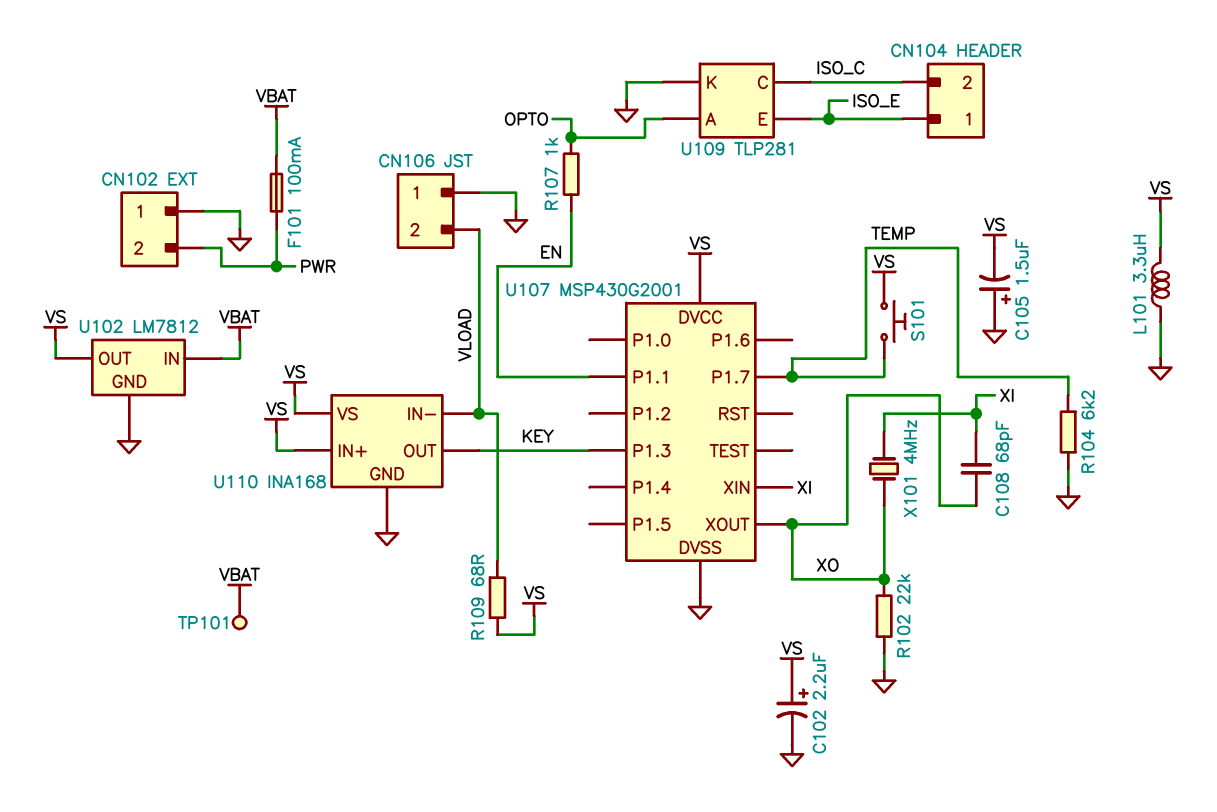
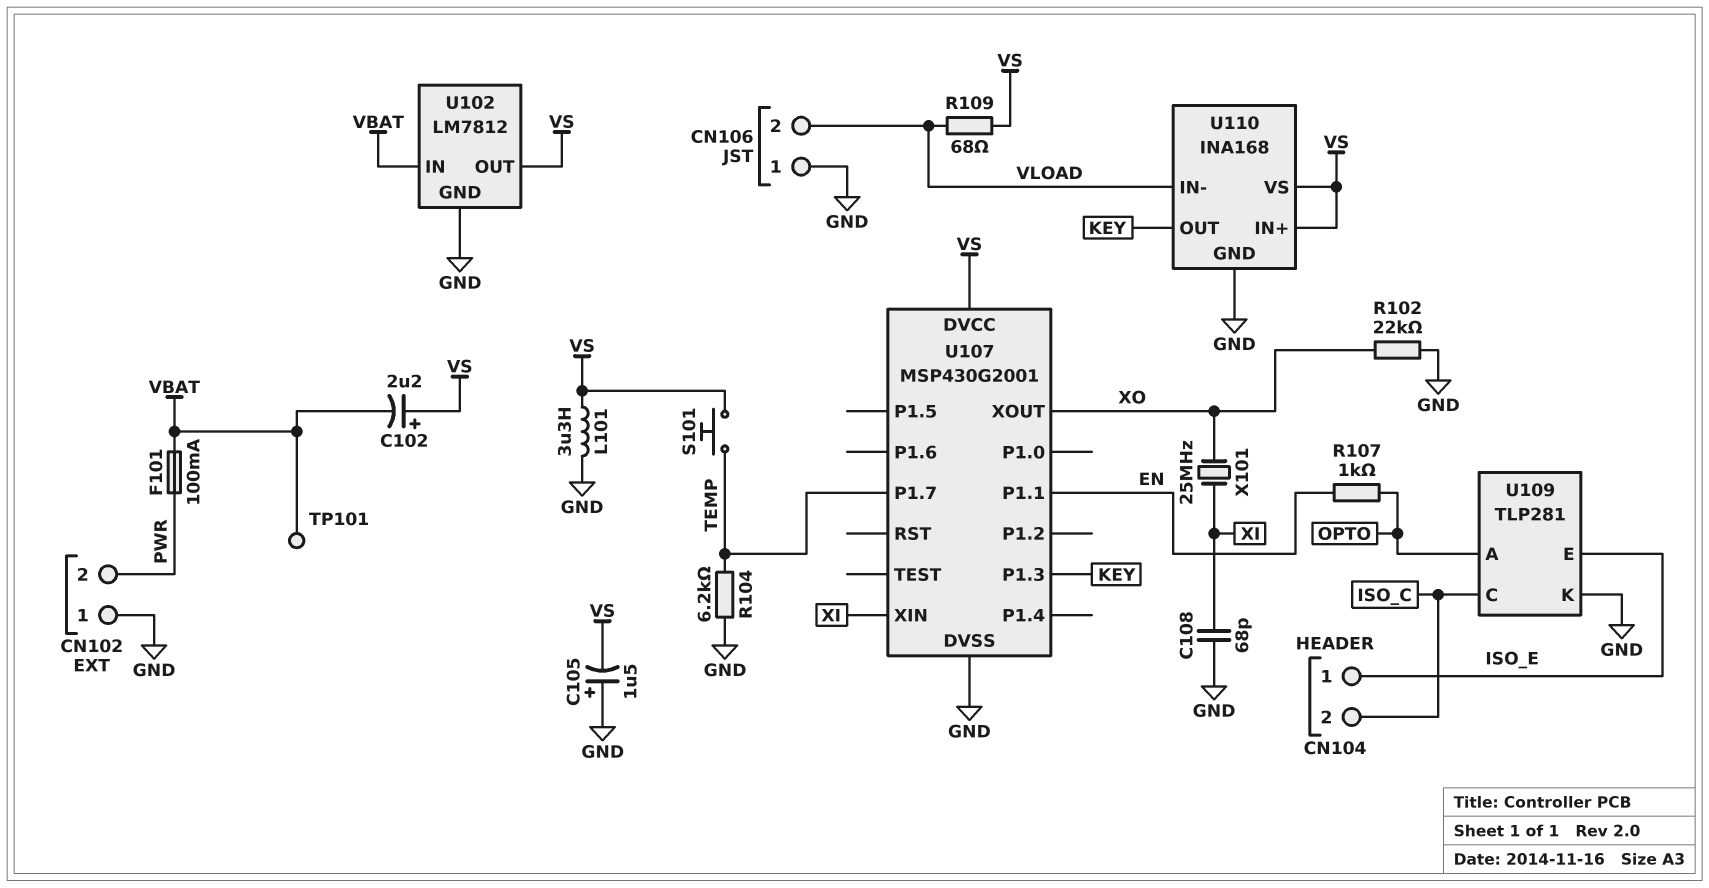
C102: 2.2uF (plus VS, minus GND) -> 2.2uF (plus VS, minus VBAT)
C108: 68pF (XI, XO) -> 68pF (GND, XI)
X101: 4MHz (XI, XO) -> 25MHz (XI, XO)

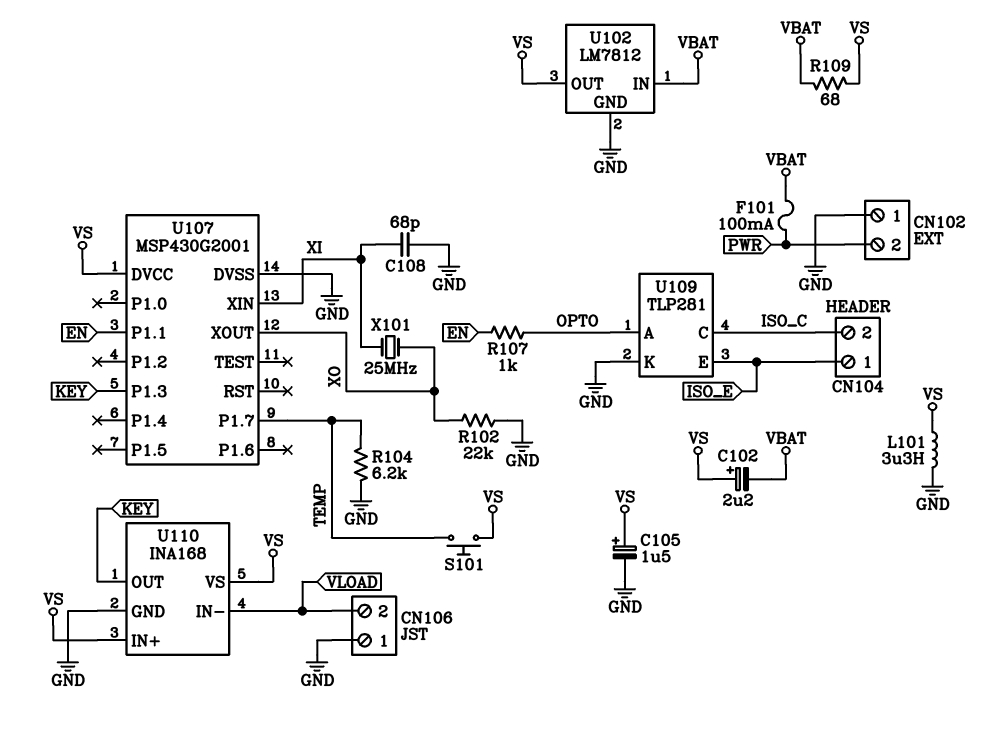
C105: 1.5uF (plus GND, minus VS) -> 1.5uF (plus VS, minus GND)
R109: 68 (VLOAD, VS) -> 68 (VBAT, VS)
TP101: test point (VBAT) -> none

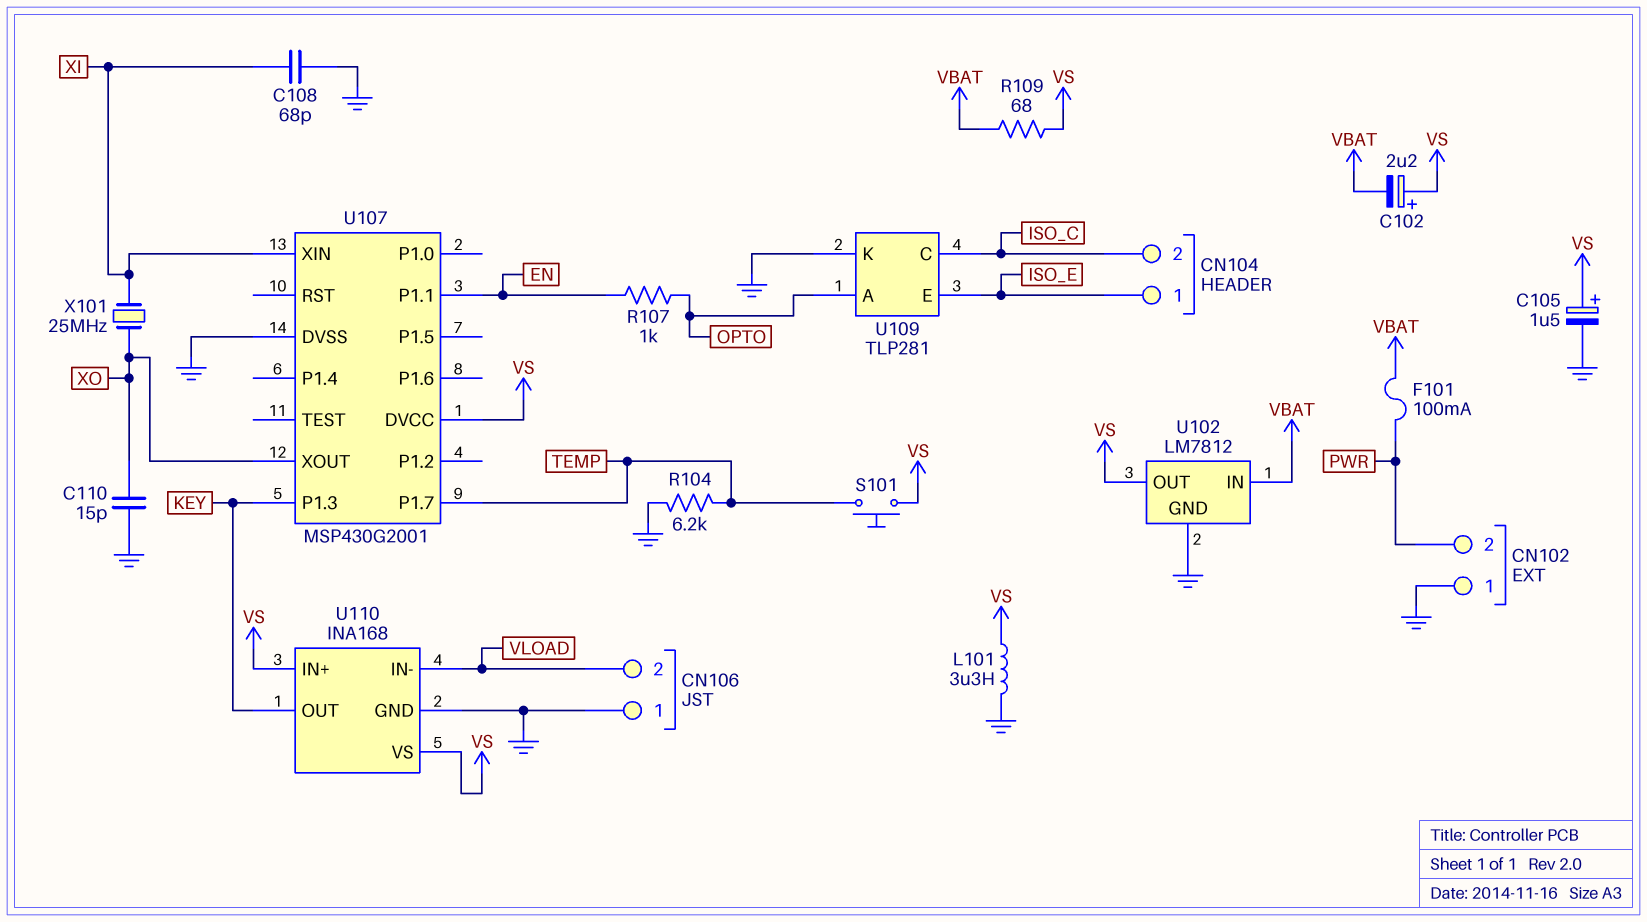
C110: none -> 15pF (GND, XO)
R102: 22k (GND, XO) -> none

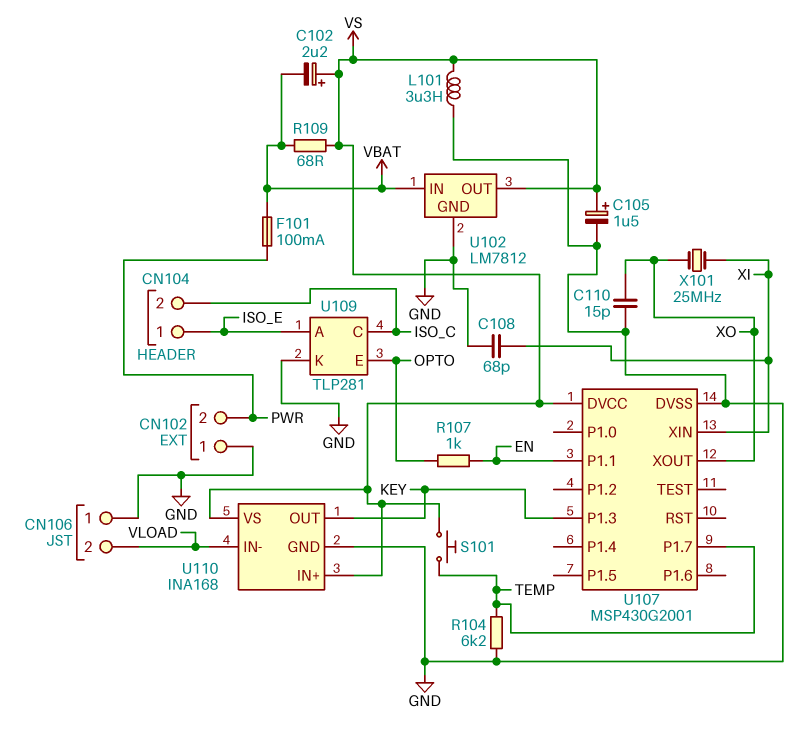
U109 pin A: OPTO -> ISO_E
U109 pin E: ISO_E -> OPTO

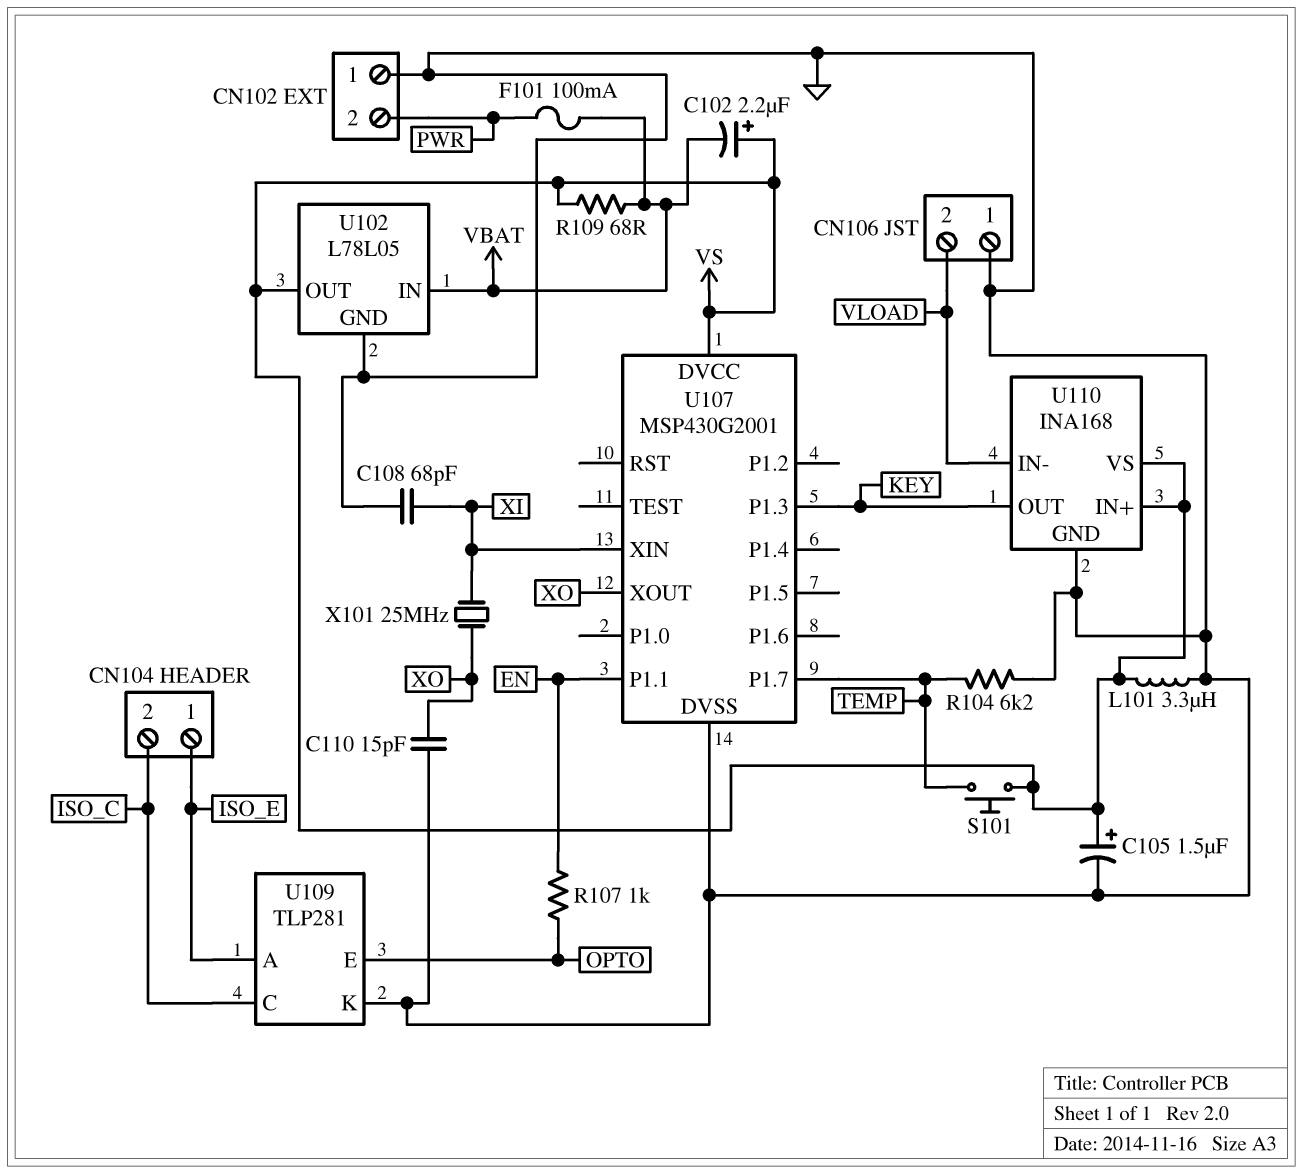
U102: LM7812 -> L78L05

